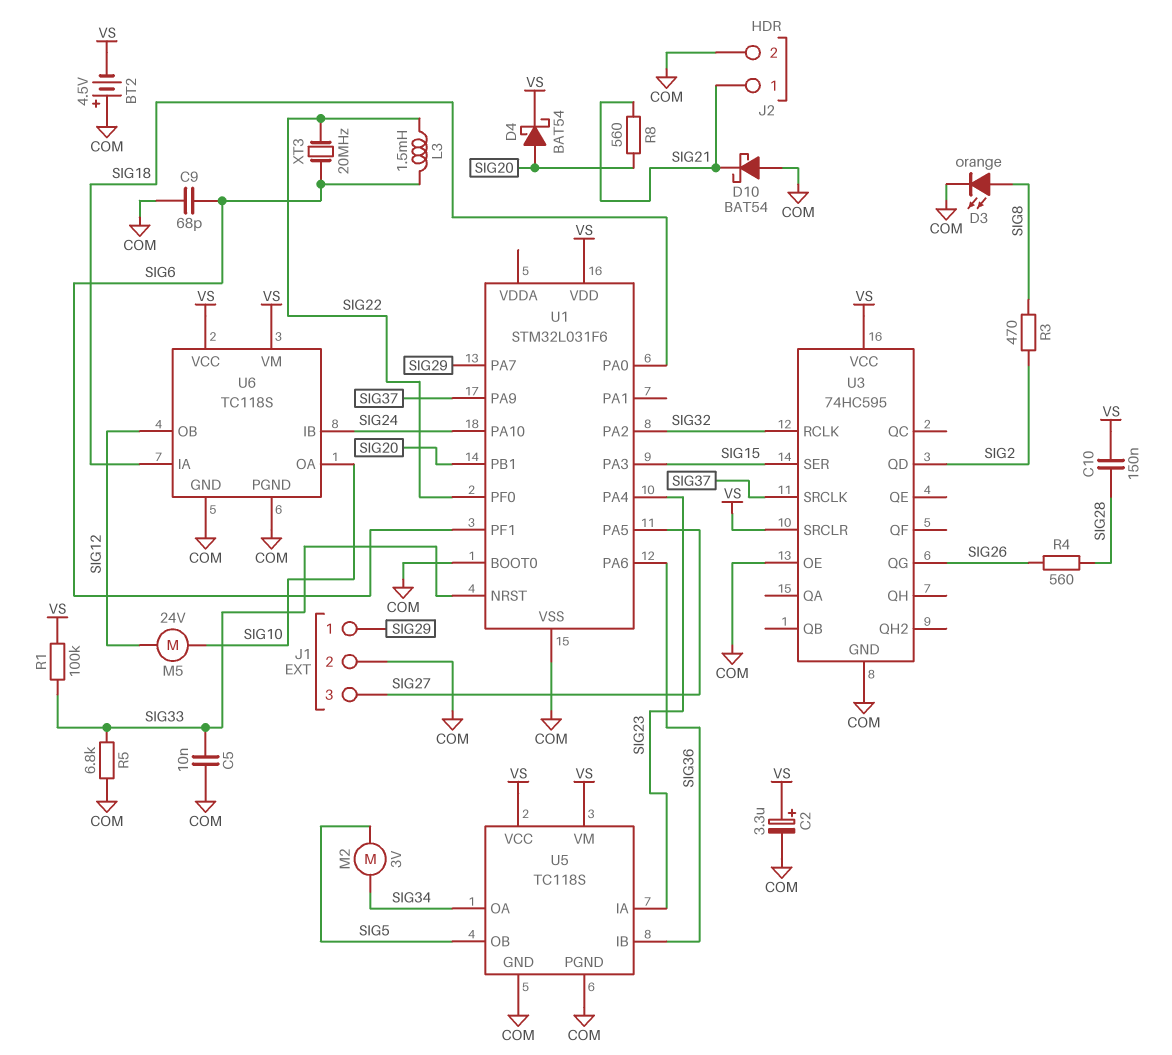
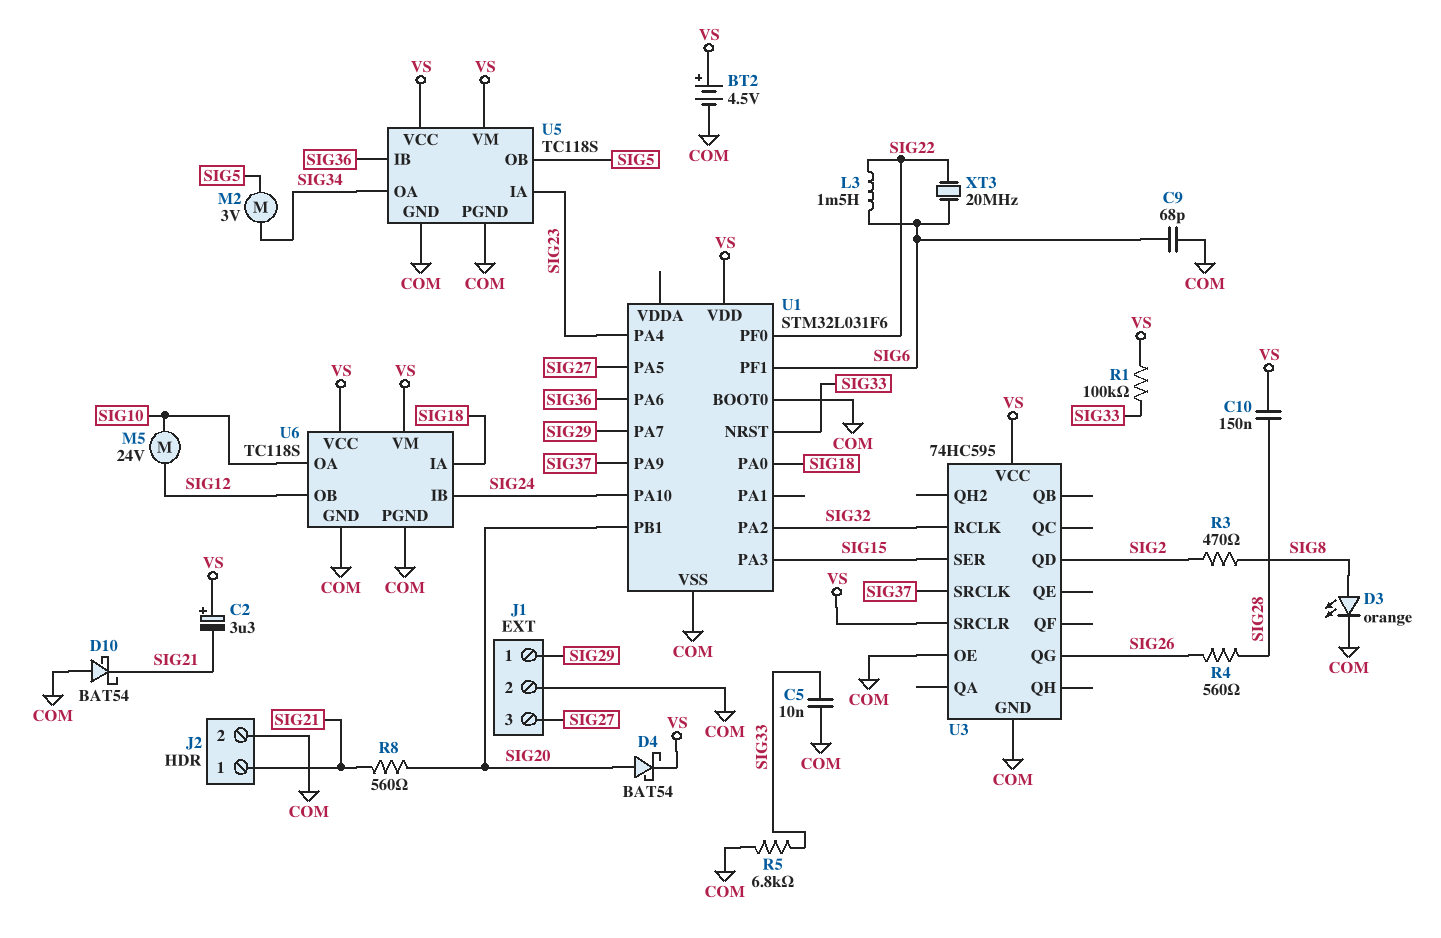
BT2: 4.5V (plus COM, minus VS) -> 4.5V (plus VS, minus COM)
C2: 3.3uF (plus VS, minus COM) -> 3.3uF (plus VS, minus SIG21)

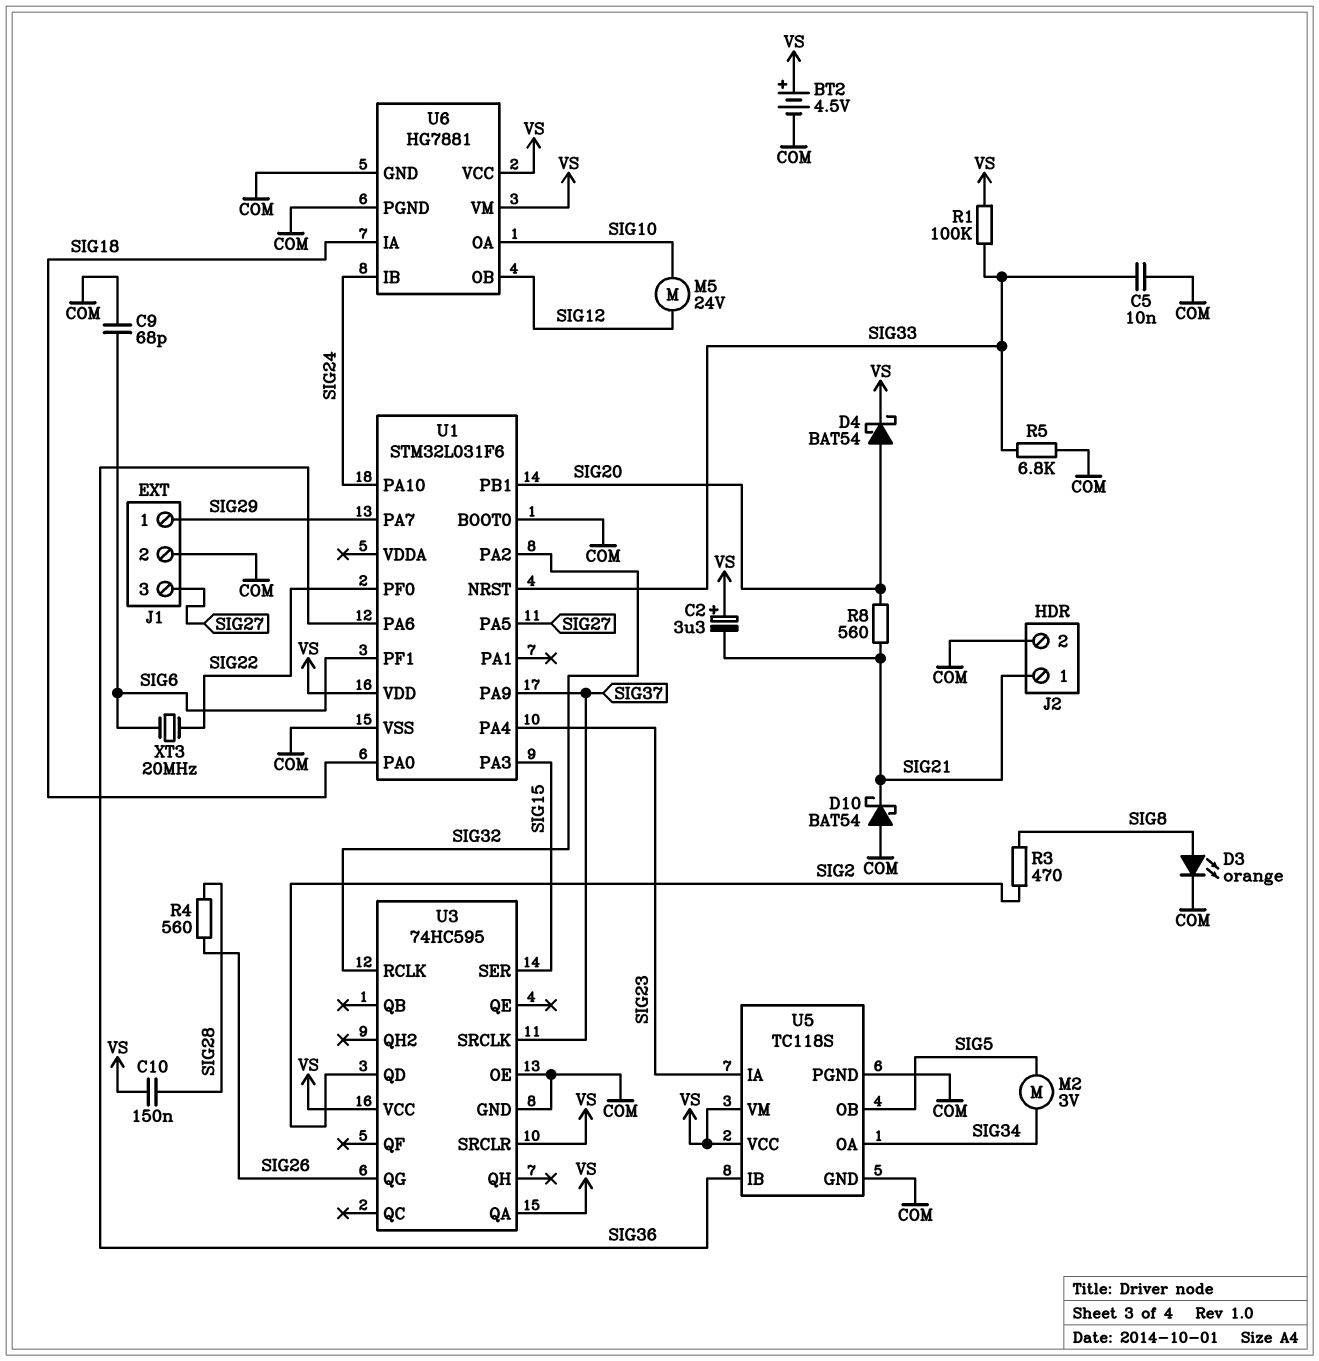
L3: 1.5mH (SIG6, SIG22) -> none
U3 pin QA: none -> VS
U6: TC118S -> HG7881

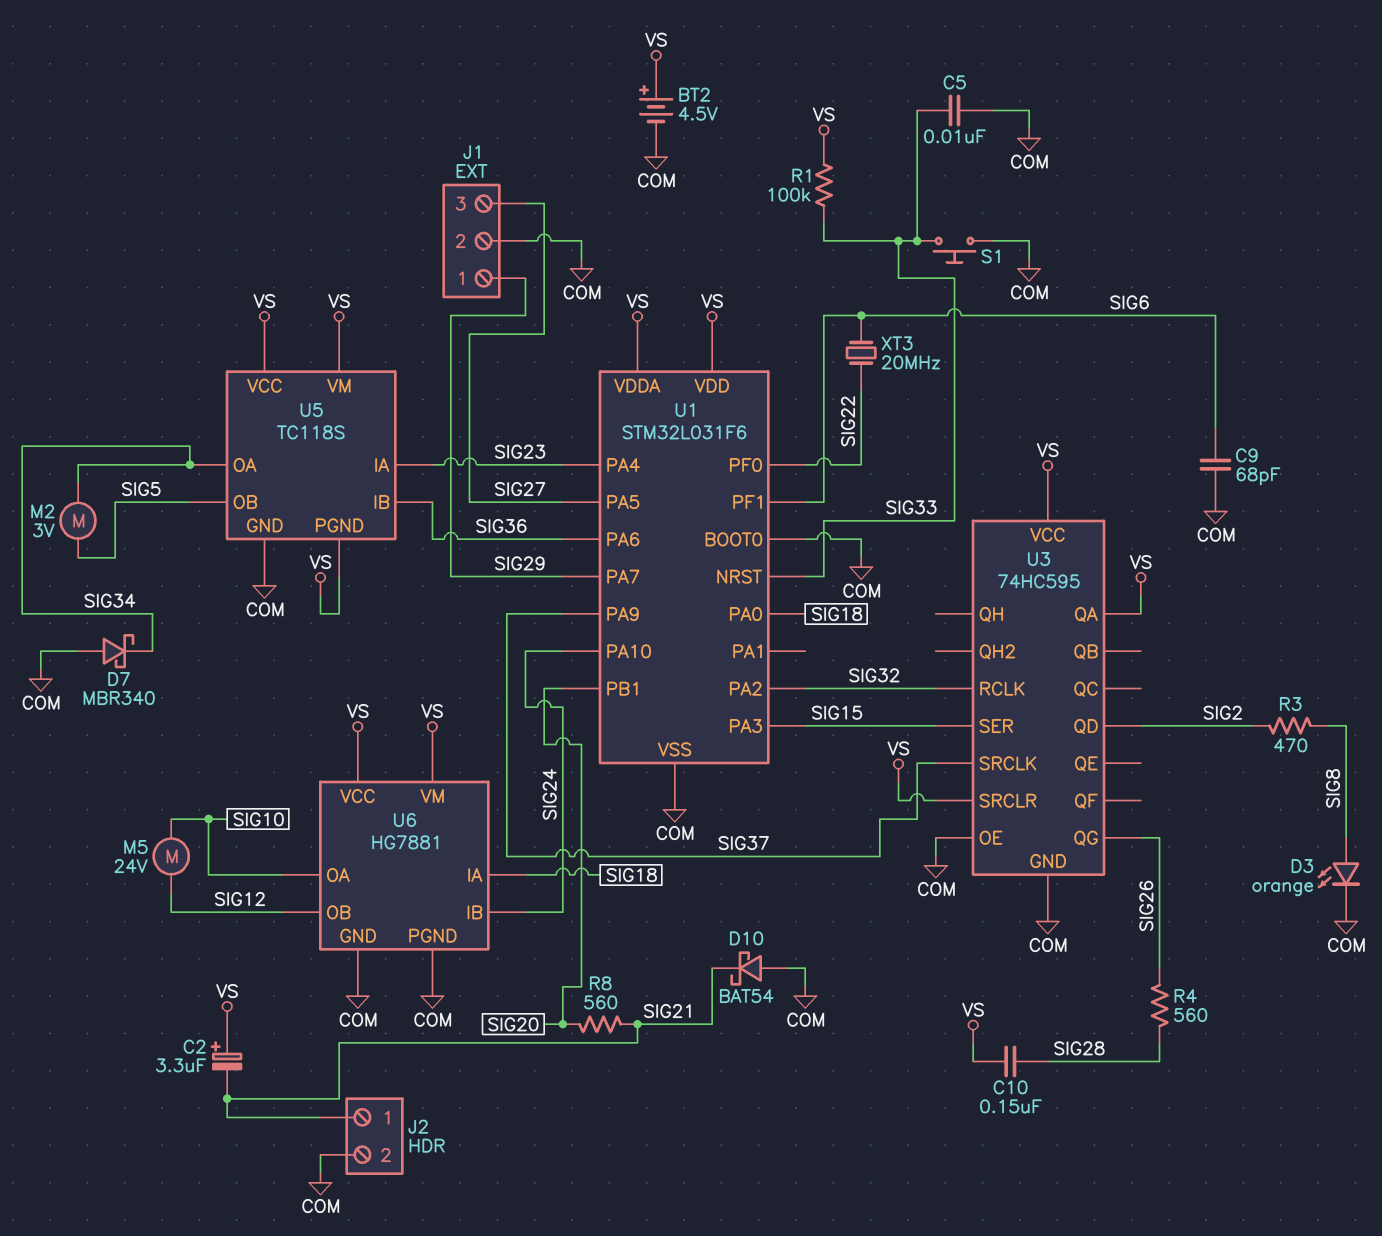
D4: schottky BAT54 (A SIG20, K VS) -> none
D7: none -> schottky MBR340 (A COM, K SIG34)
R5: 6.8k (COM, SIG33) -> none
S1: none -> button (COM, SIG33)
U1 pin VDDA: none -> VS
U5 pin PGND: COM -> VS

